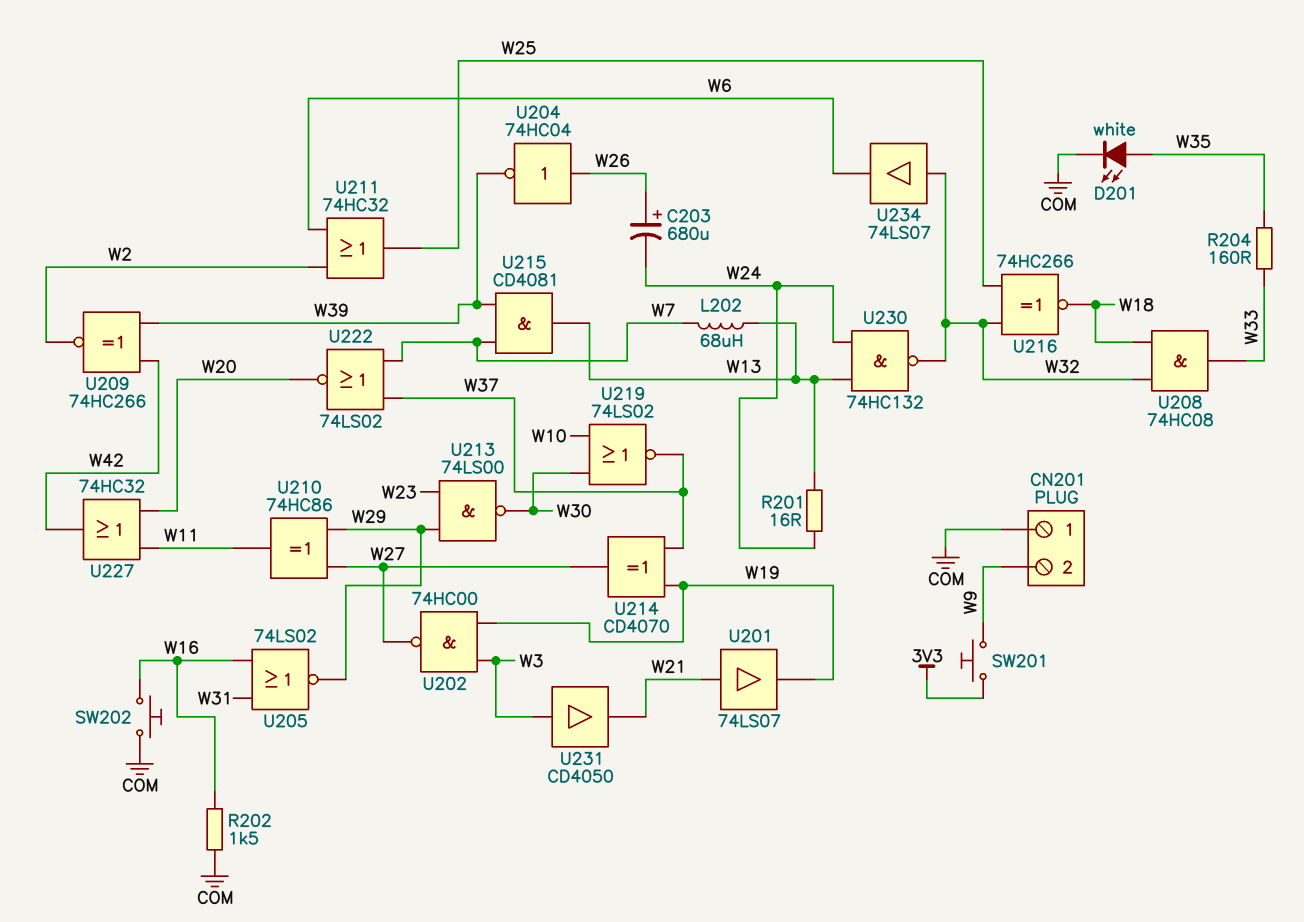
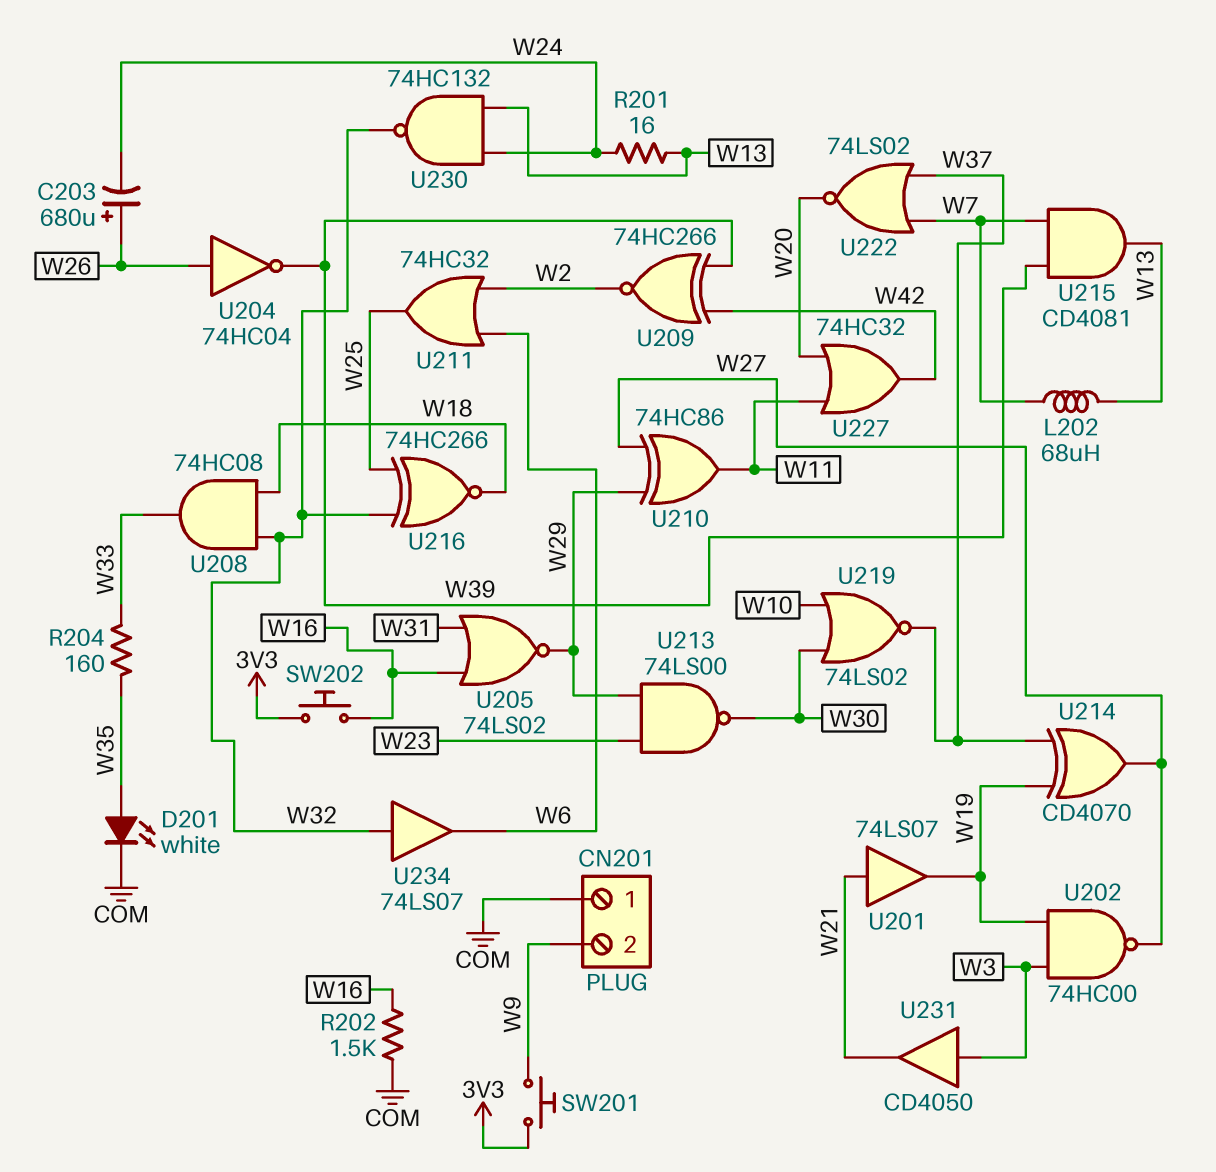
SW202: button (COM, W16) -> button (3V3, W16)

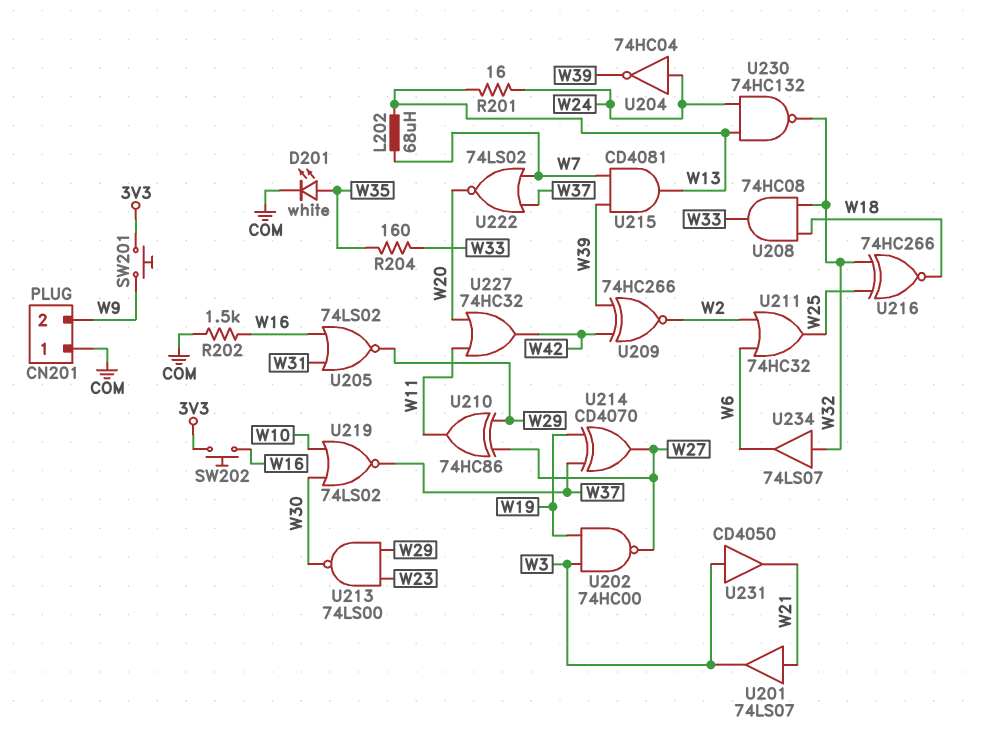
C203: 680uF (plus W26, minus W24) -> none
U201: buffer 74LS07 (in W21, out W19) -> buffer 74LS07 (in W21, out W3)
U204: NOT 74HC04 (in W26, out W39) -> NOT 74HC04 (in W24, out W39)

